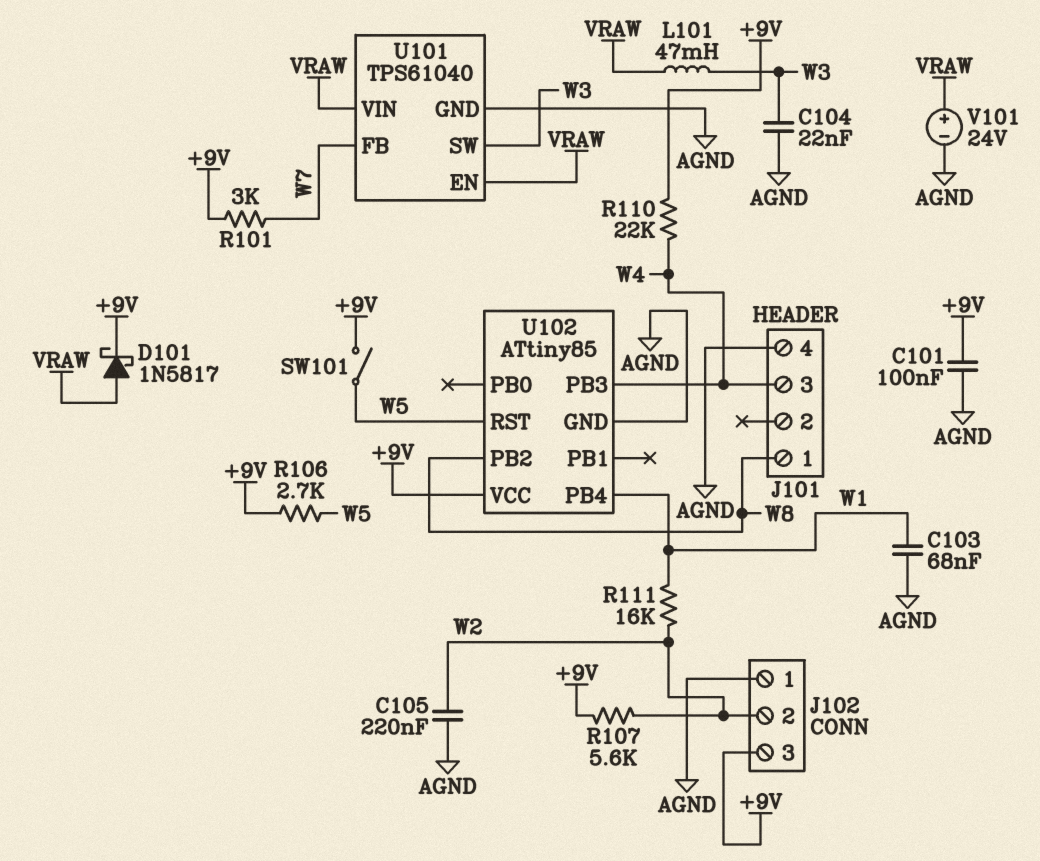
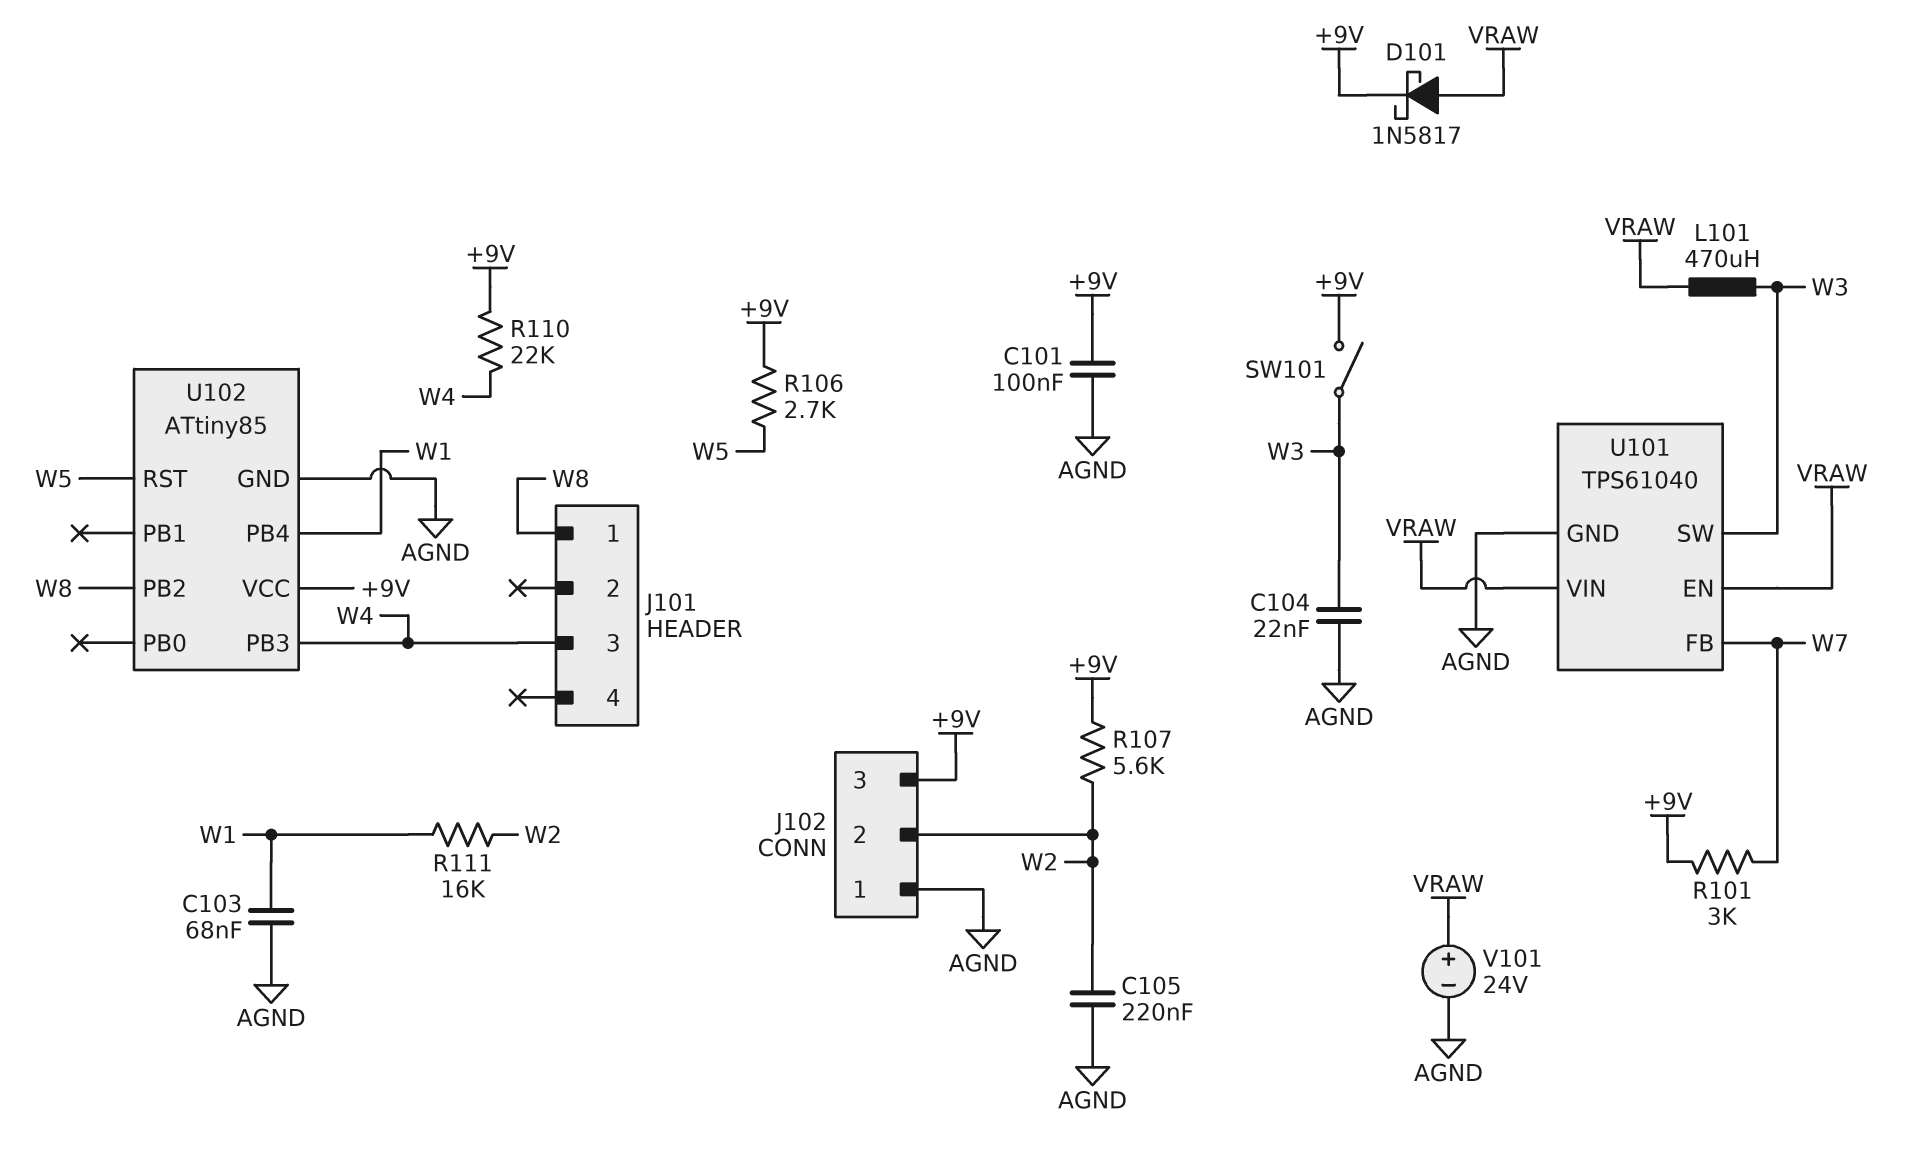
J101 pin 4: AGND -> none
L101: 47mH (VRAW, W3) -> 470uH (VRAW, W3)
SW101: switch (+9V, W5) -> switch (+9V, W3)

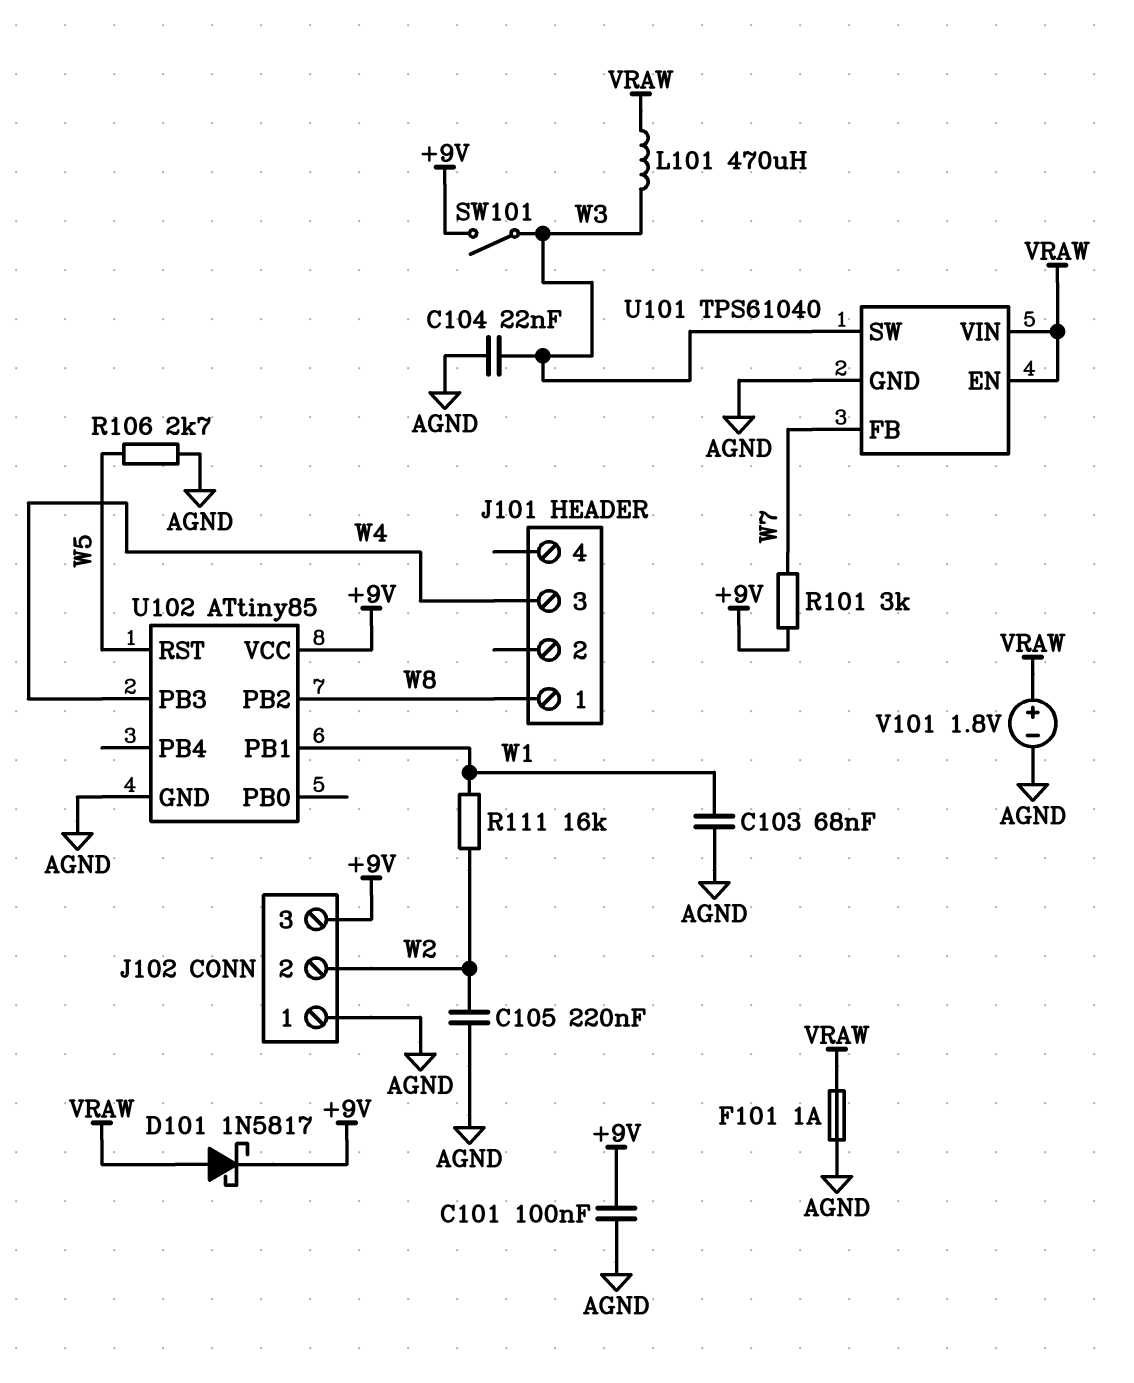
F101: none -> 1A (AGND, VRAW)
R106: 2.7k (+9V, W5) -> 2.7k (AGND, W5)
R107: 5.6k (+9V, W2) -> none
R110: 22k (+9V, W4) -> none
U102 pin PB1: none -> W1
U102 pin PB4: W1 -> none
V101: 24V (plus VRAW, minus AGND) -> 1.8V (plus VRAW, minus AGND)

